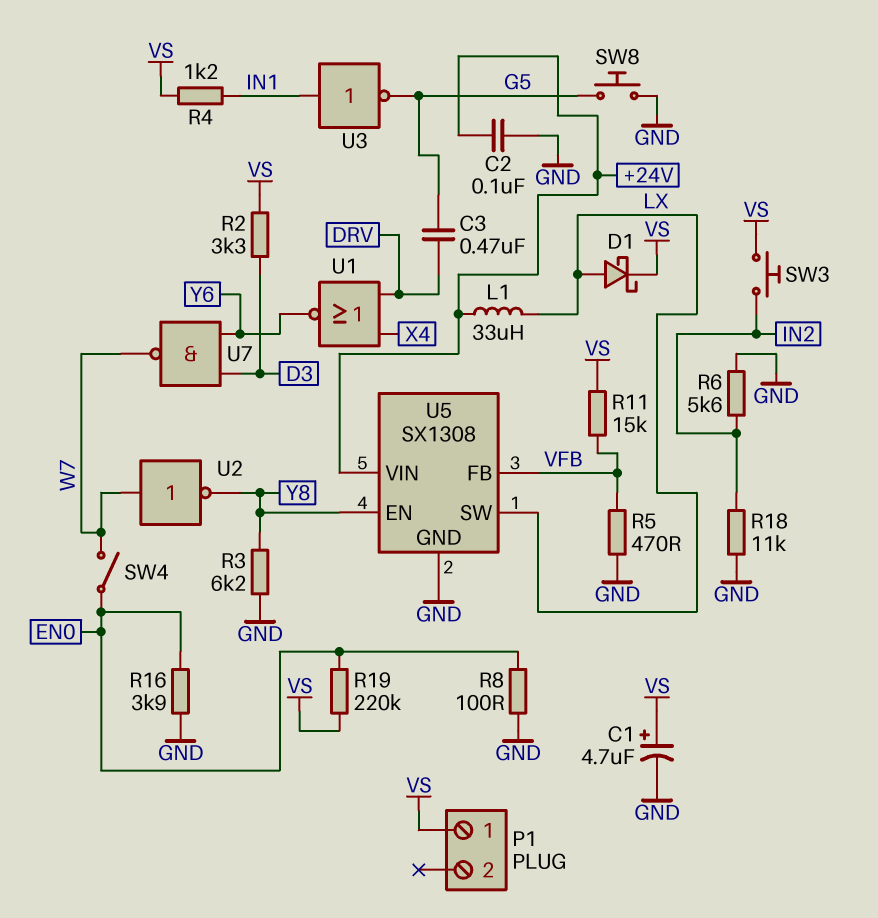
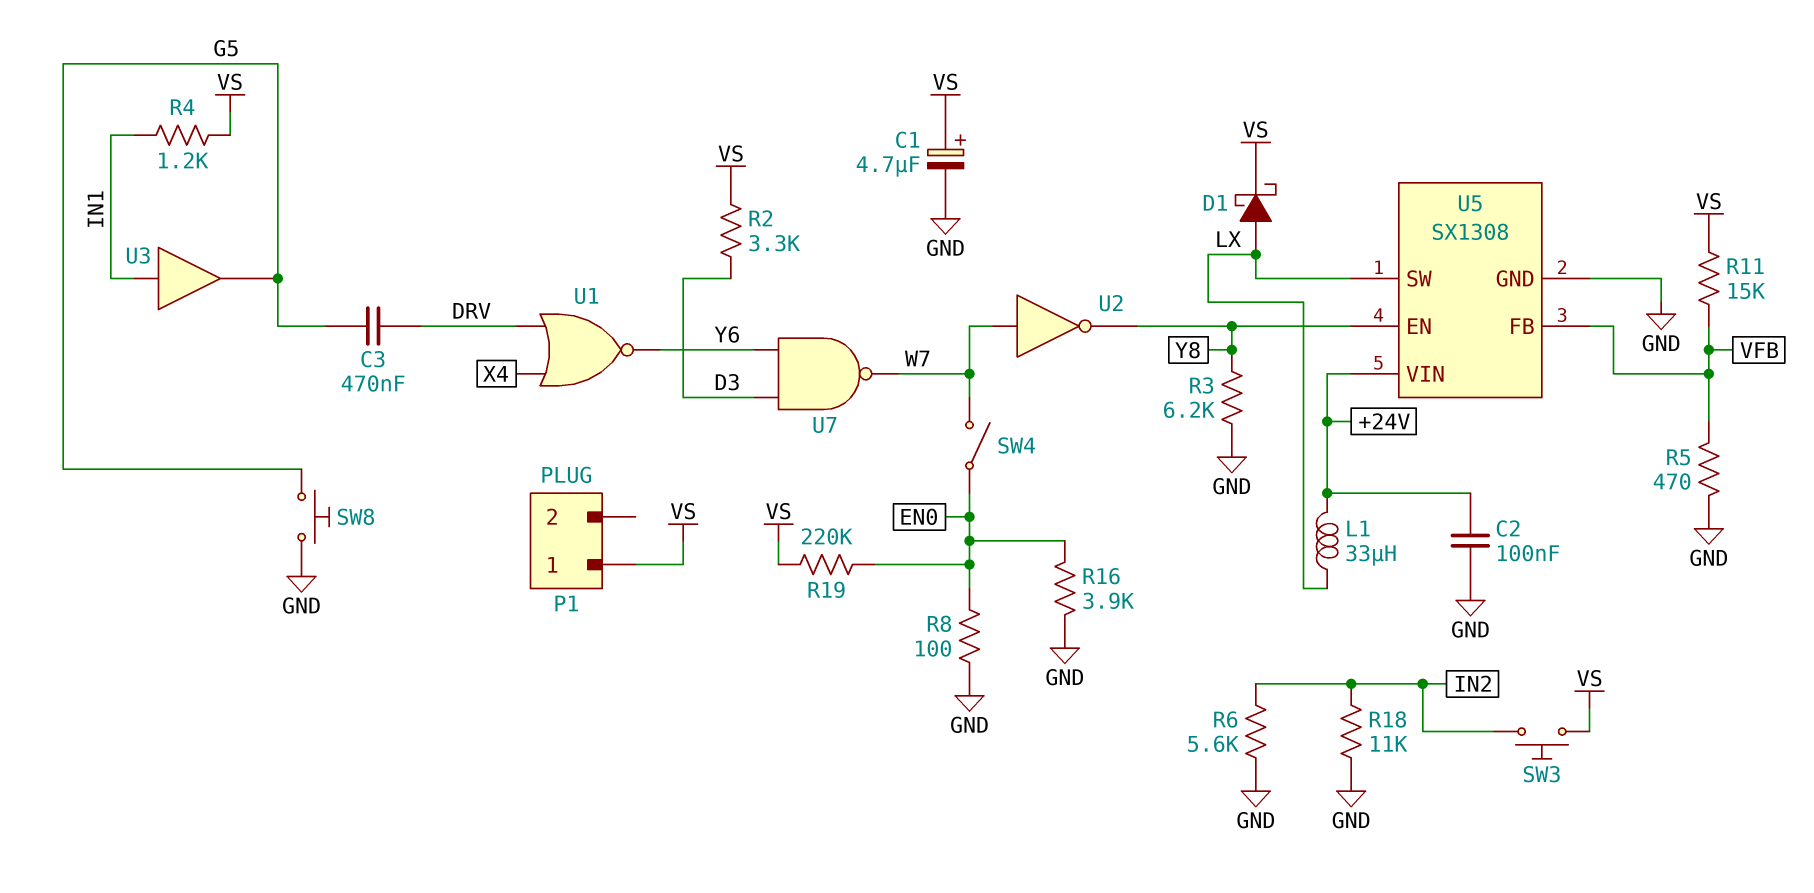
U3: NOT (in IN1, out G5) -> buffer (in IN1, out G5)

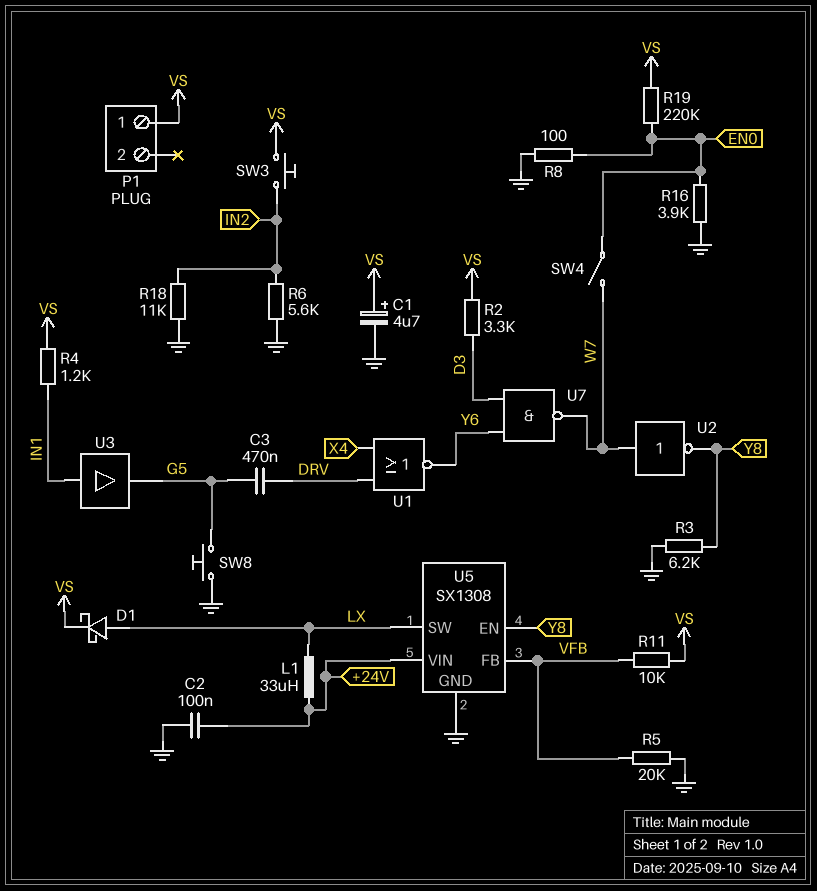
R5: 470 (GND, VFB) -> 20k (GND, VFB)
R11: 15k (VFB, VS) -> 10k (VFB, VS)

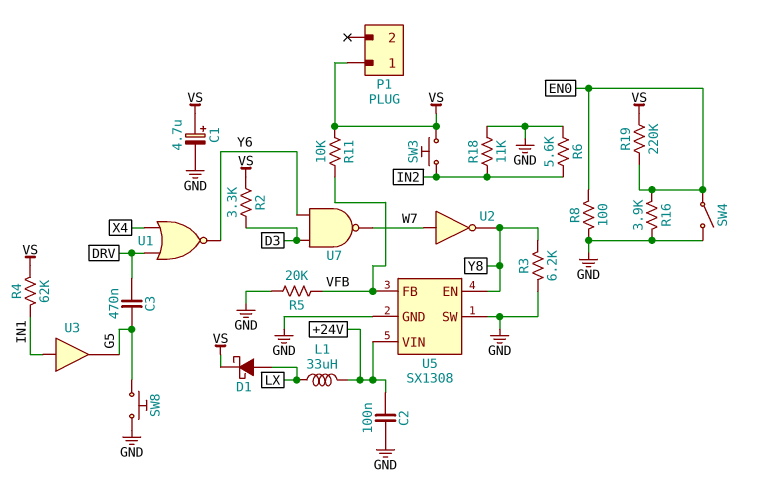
R4: 1.2k (IN1, VS) -> 62k (IN1, VS)
SW4: switch (EN0, W7) -> switch (EN0, GND)
U5 pin SW: LX -> GND

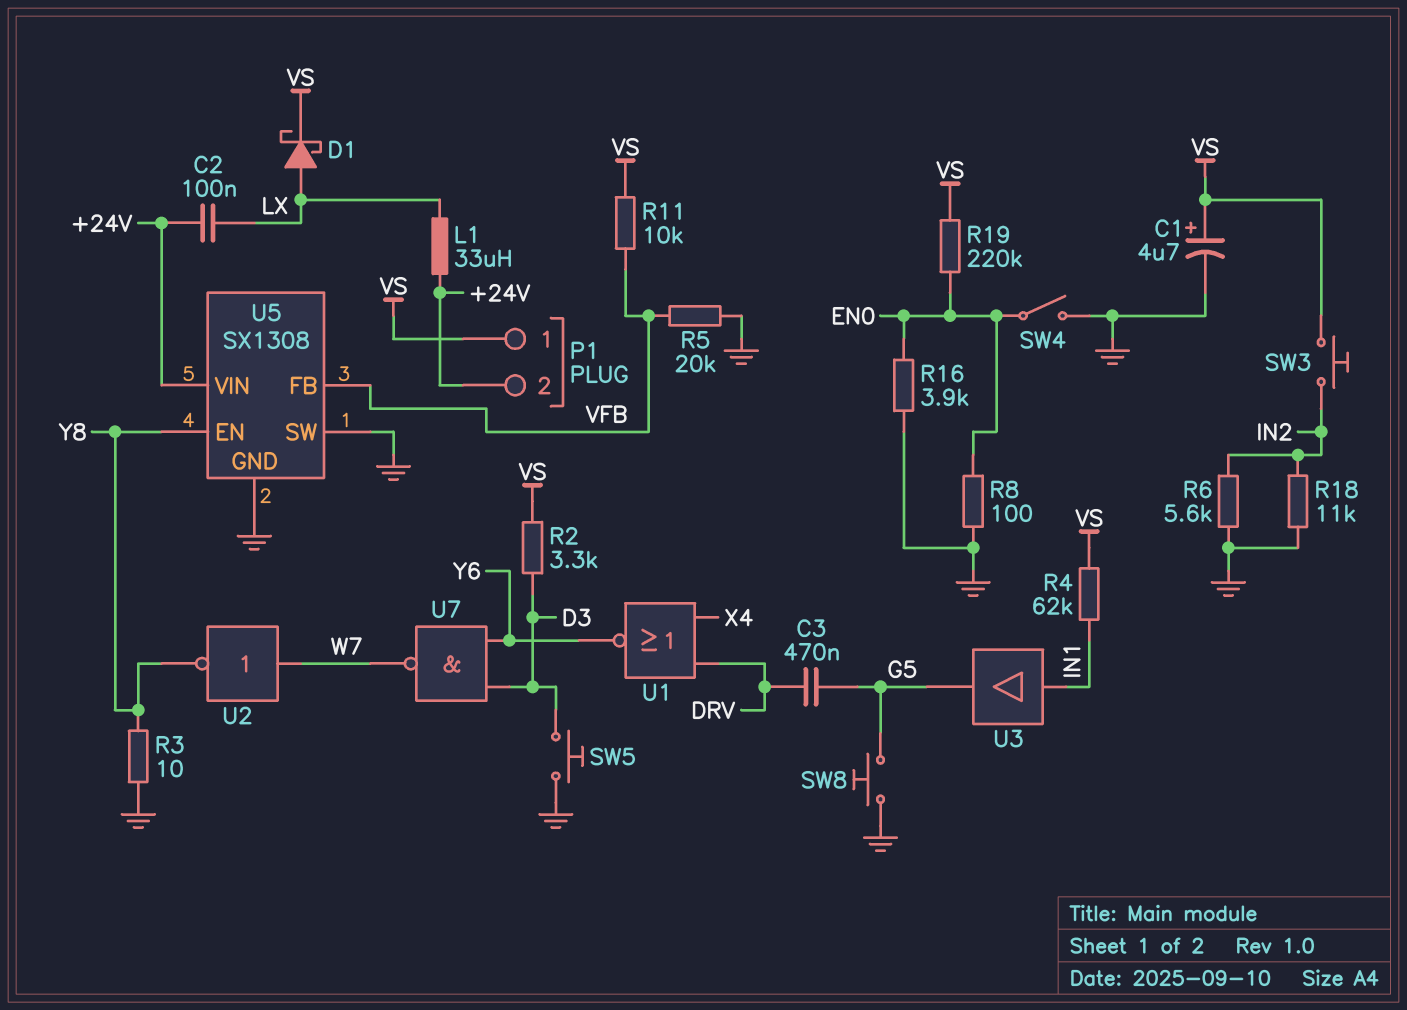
C2: 100nF (+24V, GND) -> 100nF (+24V, LX)
P1 pin 2: none -> +24V
R3: 6.2k (GND, Y8) -> 10 (GND, Y8)
SW5: none -> button (D3, GND)

